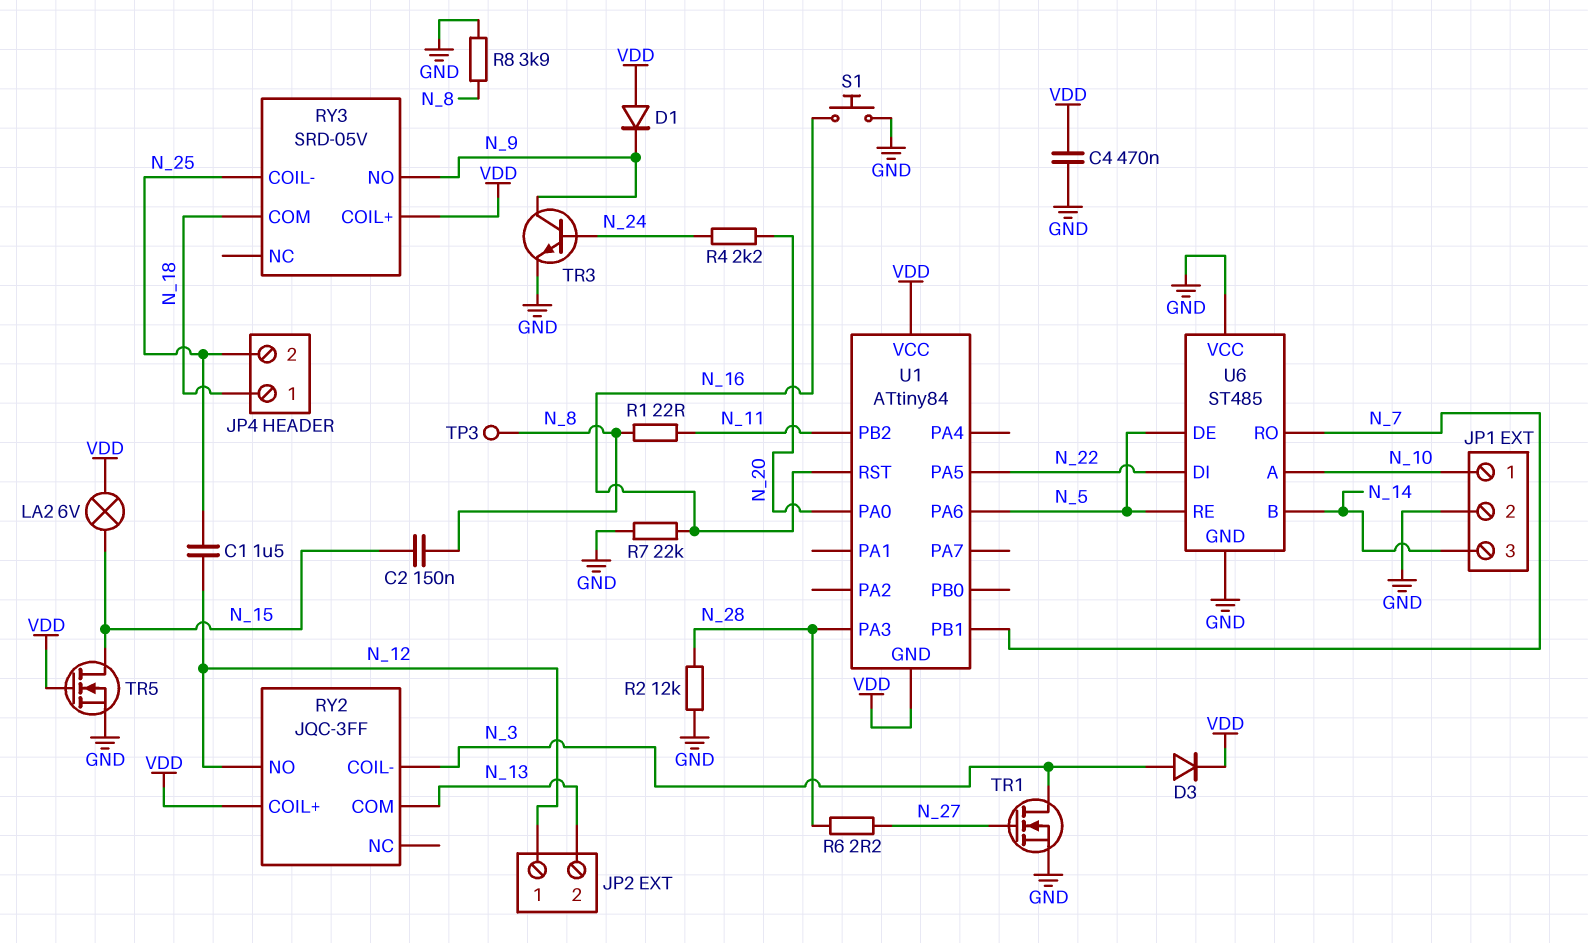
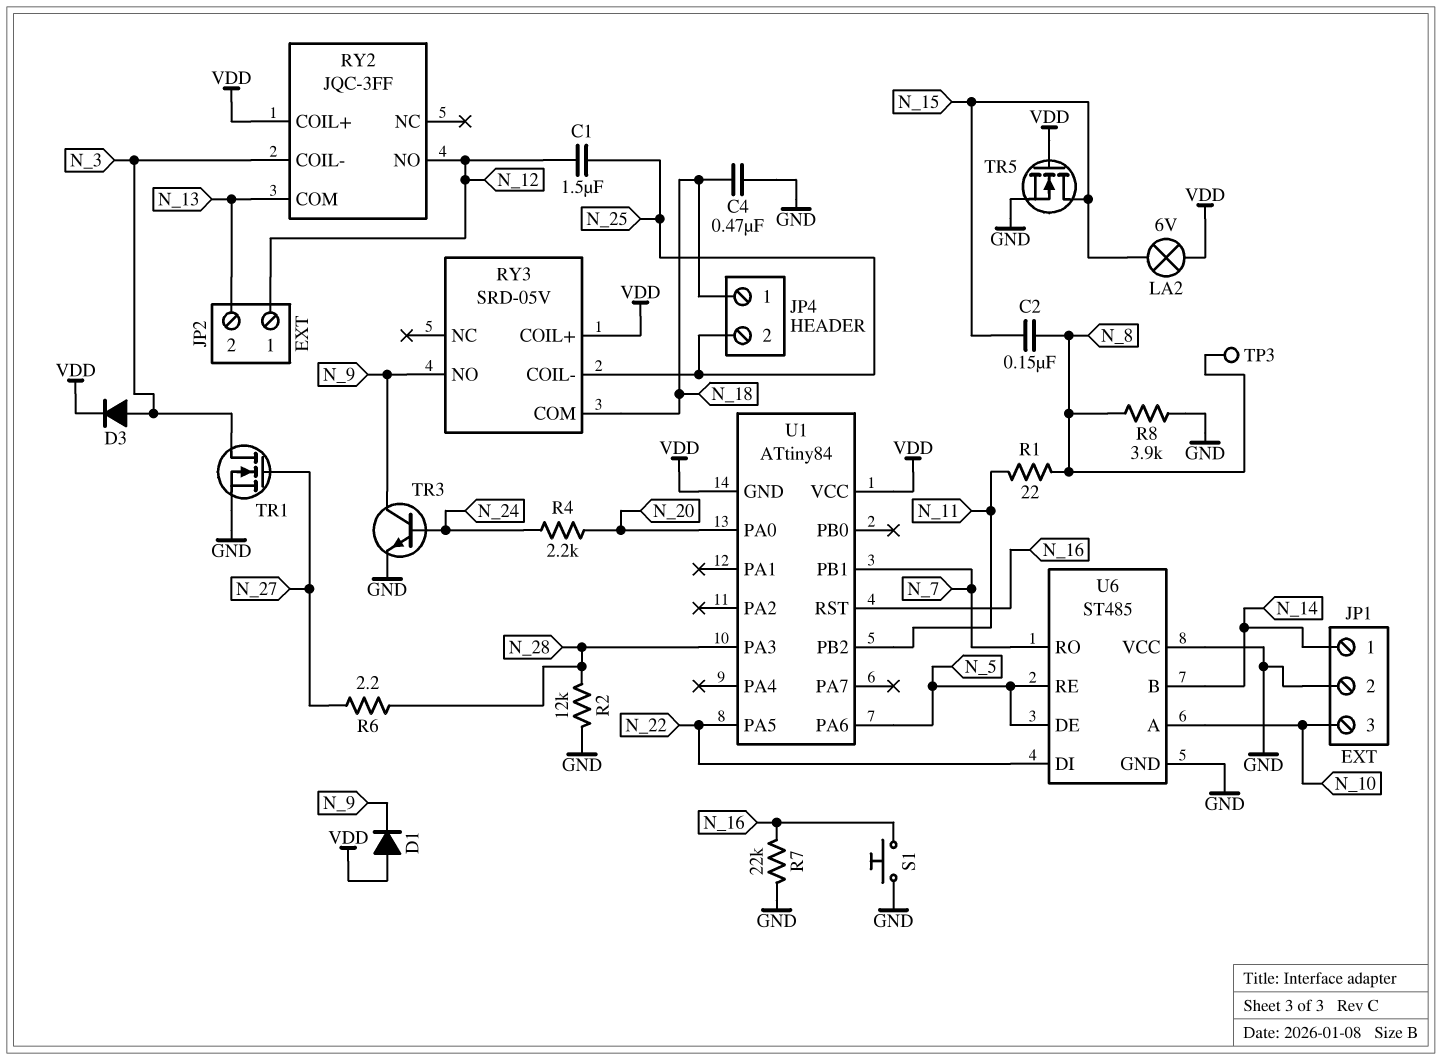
C4: 470nF (GND, VDD) -> 470nF (GND, N_18)
JP1 pin 1: N_10 -> N_14
JP1 pin 3: N_14 -> N_10

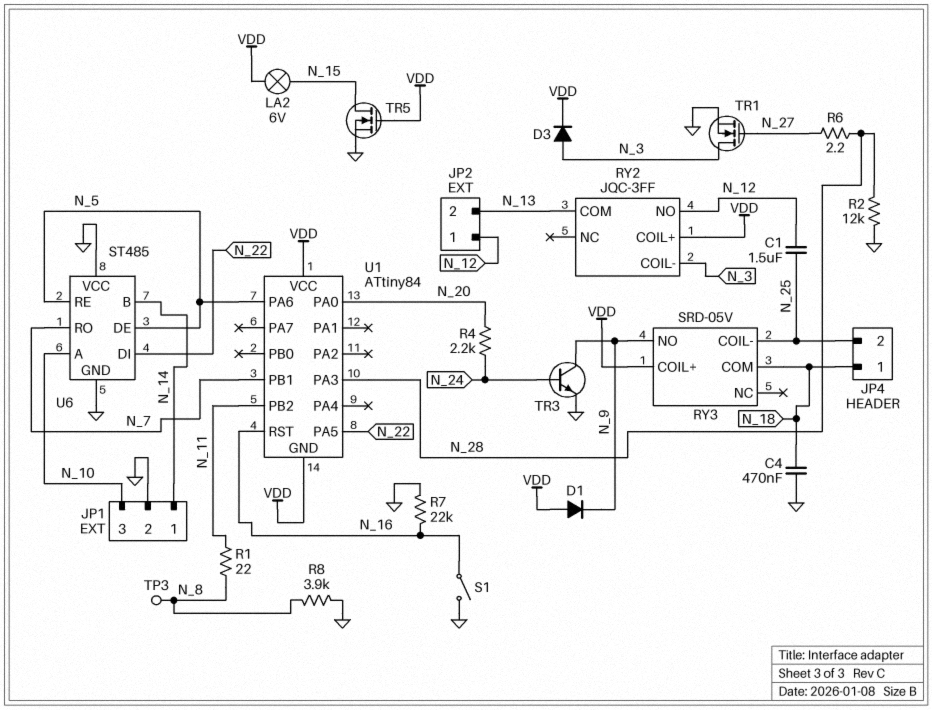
C2: 150nF (N_8, N_15) -> none
S1: button (GND, N_16) -> switch (GND, N_16)

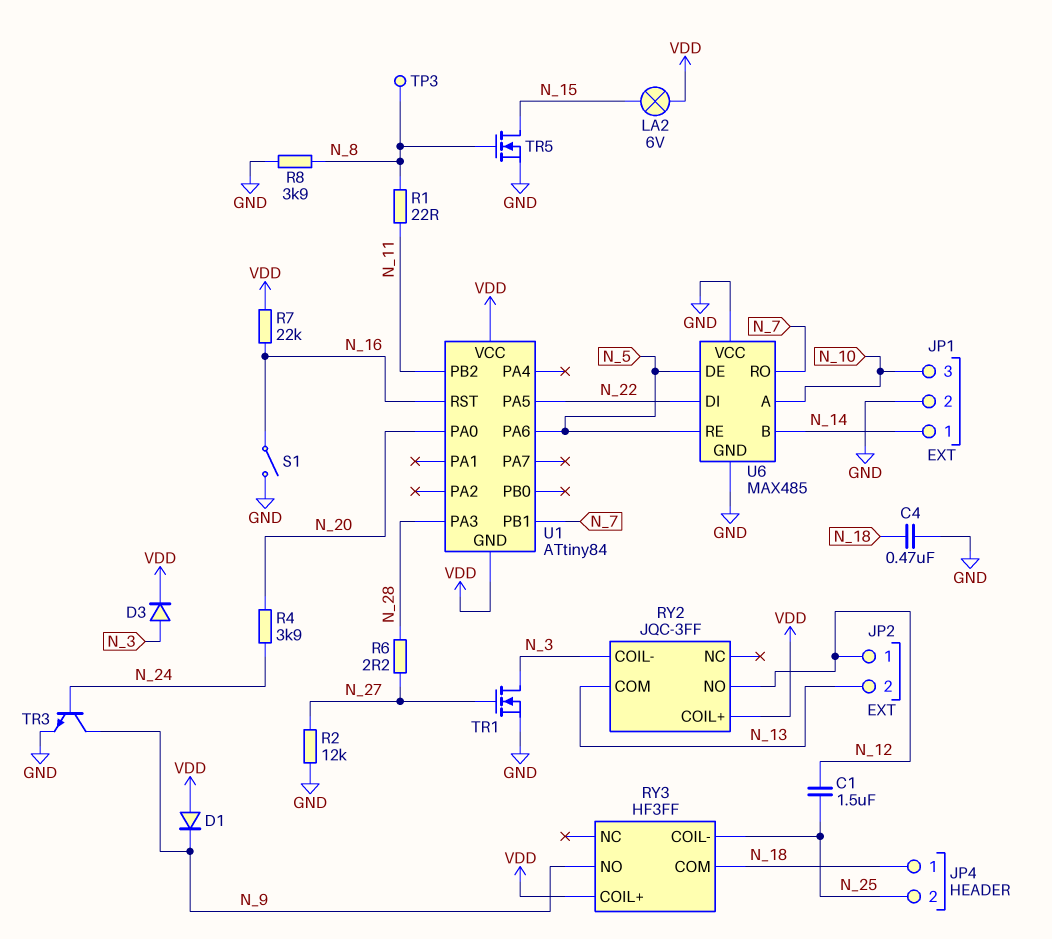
R2: 12k (GND, N_28) -> 12k (GND, N_27)
R4: 2.2k (N_20, N_24) -> 3.9k (N_20, N_24)
R7: 22k (GND, N_16) -> 22k (N_16, VDD)
RY3: SRD-05V -> HF3FF
TR5: NMOS (G VDD, D N_15, S GND) -> NMOS (G N_8, D N_15, S GND)
U6: ST485 -> MAX485

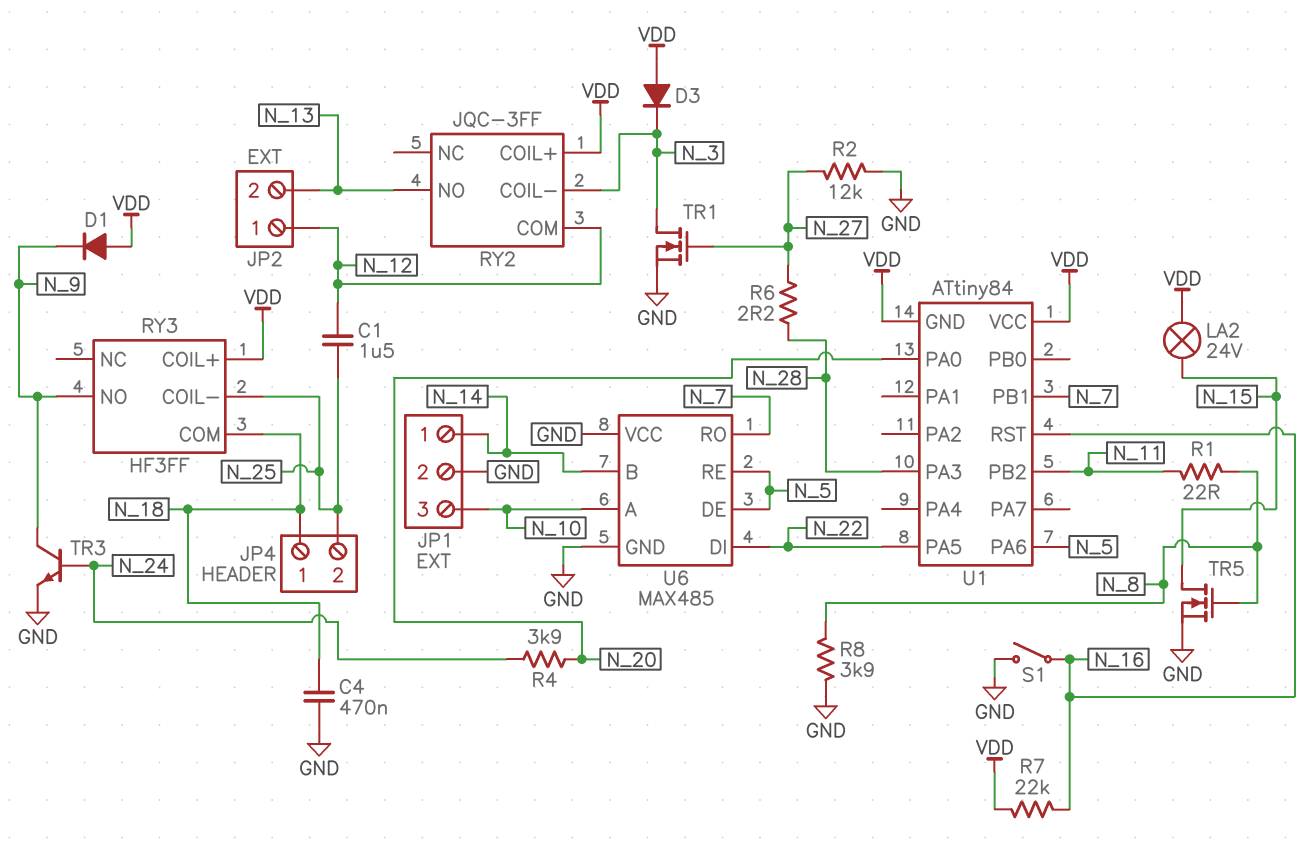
D3: diode (A N_3, K VDD) -> diode (A VDD, K N_3)
LA2: lamp 6V (N_15, VDD) -> lamp 24V (N_15, VDD)
RY2 pin COM: N_13 -> N_12
RY2 pin NO: N_12 -> N_13
TP3: test point (N_8) -> none

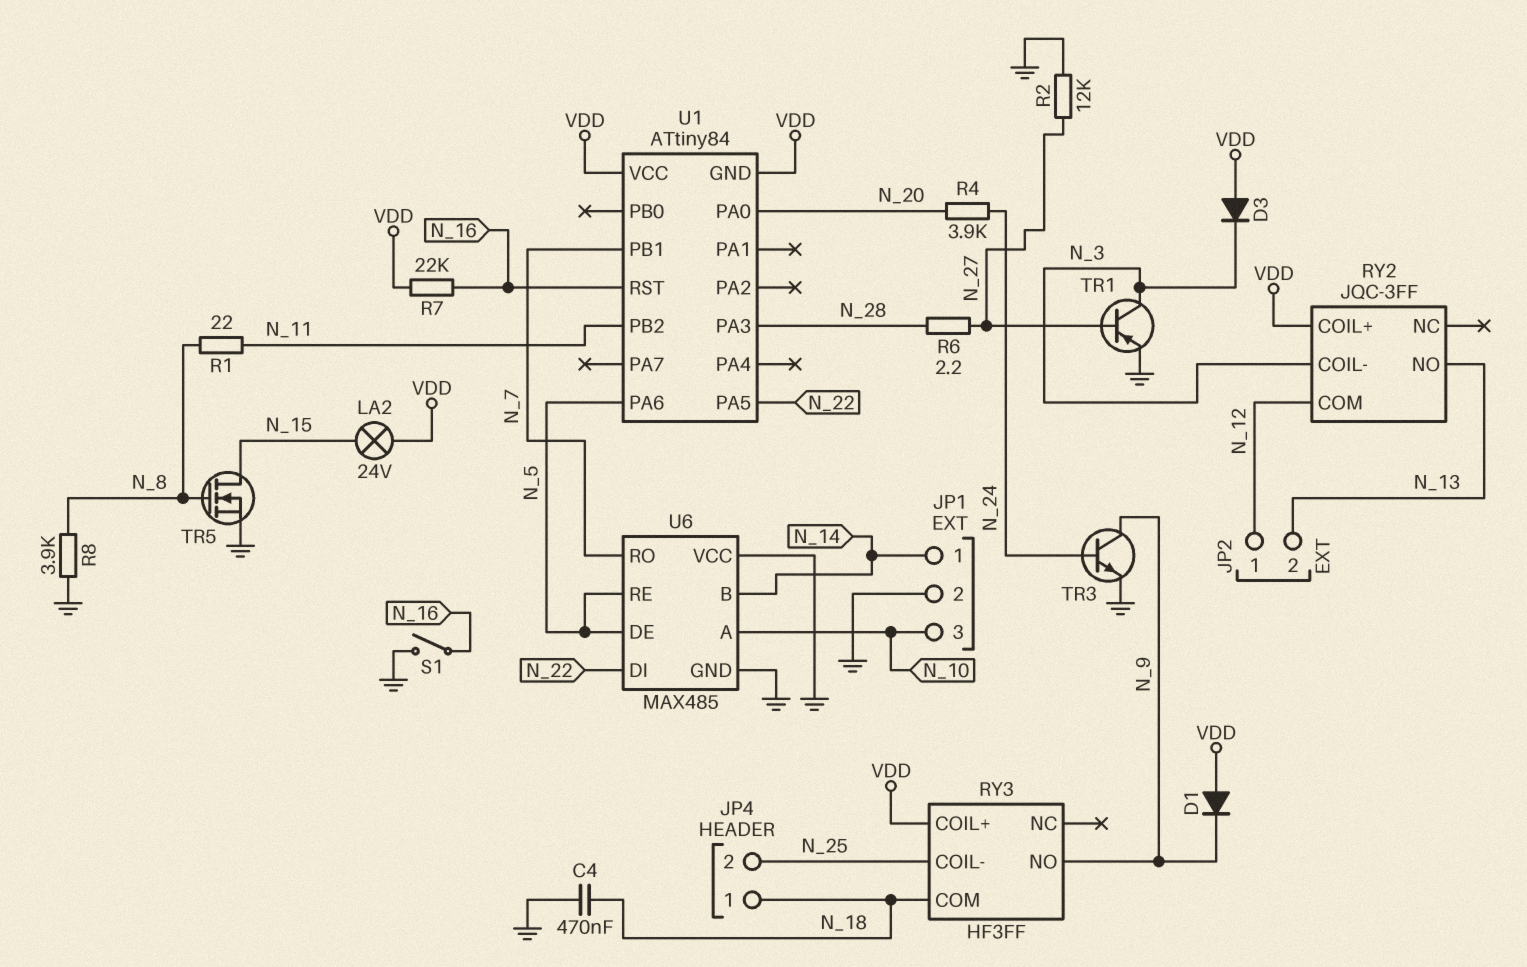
C1: 1.5uF (N_12, N_25) -> none
TR1: NMOS (G N_27, D N_3, S GND) -> PNP (B N_27, C N_3, E GND)

